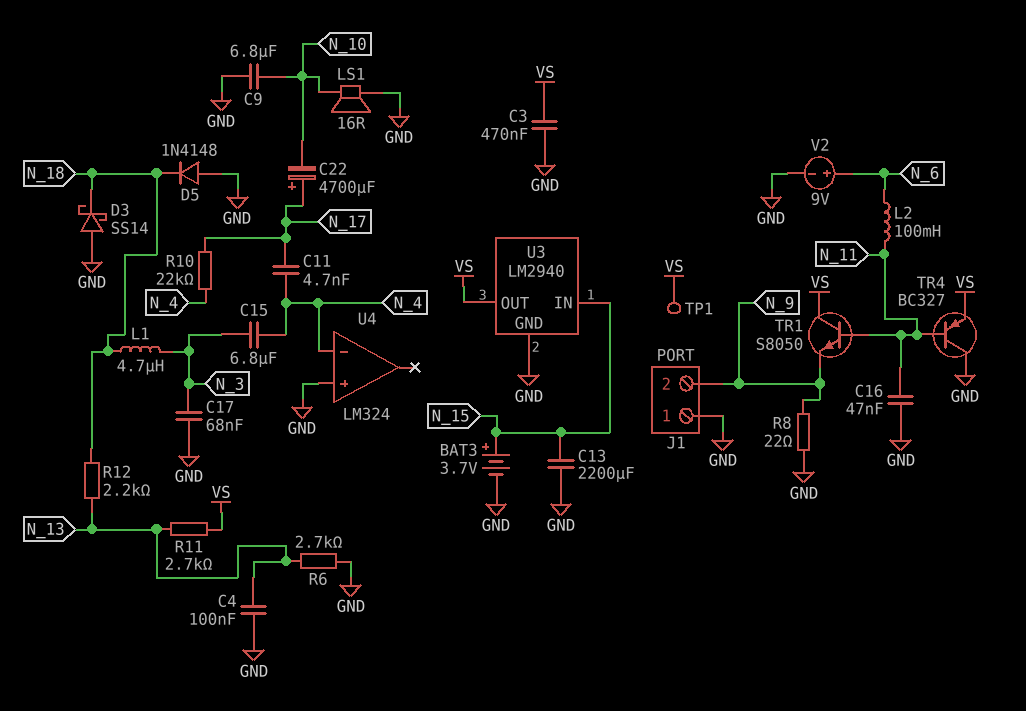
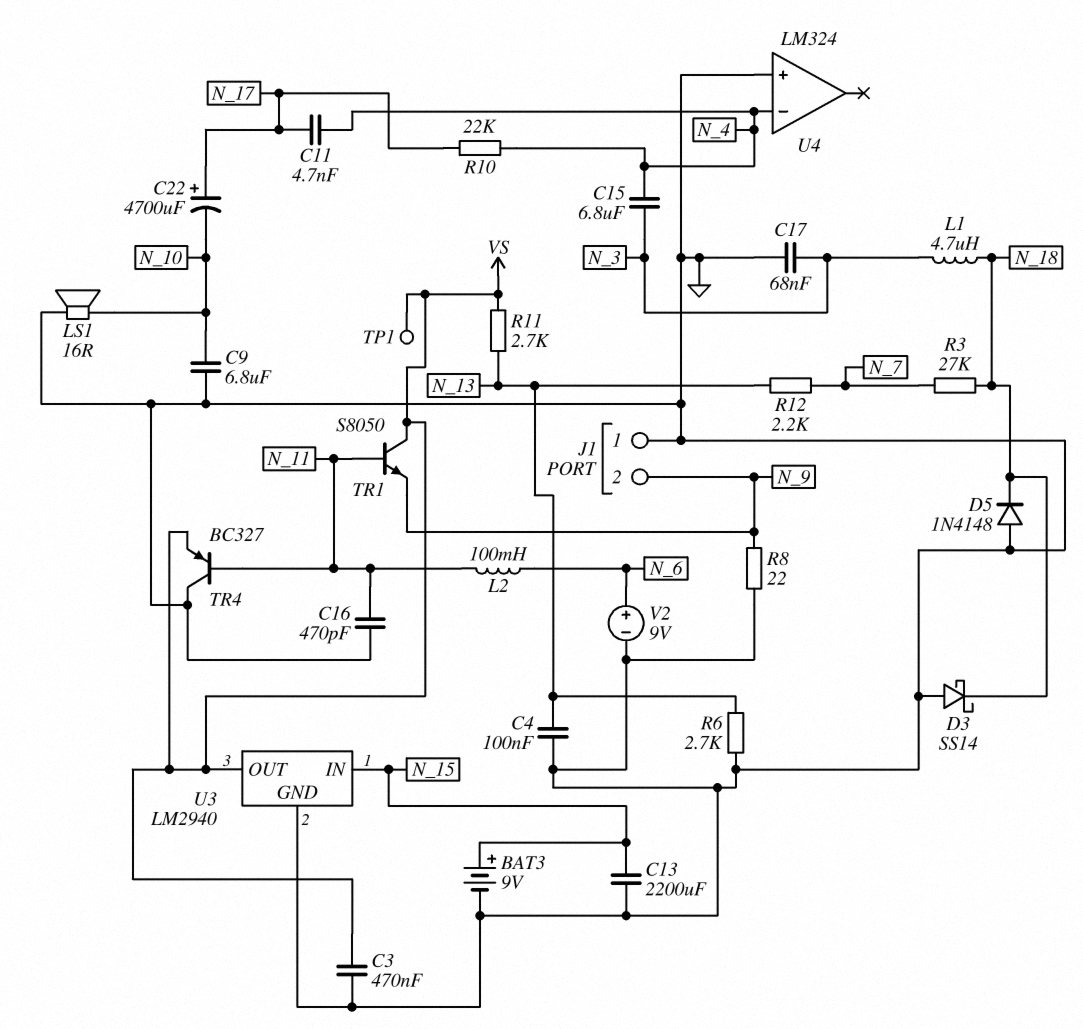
BAT3: 3.7V (plus N_15, minus GND) -> 9V (plus N_15, minus GND)
C16: 47nF (GND, N_11) -> 470pF (GND, N_11)
R3: none -> 27k (N_7, N_18)
R12: 2.2k (N_13, N_18) -> 2.2k (N_7, N_13)

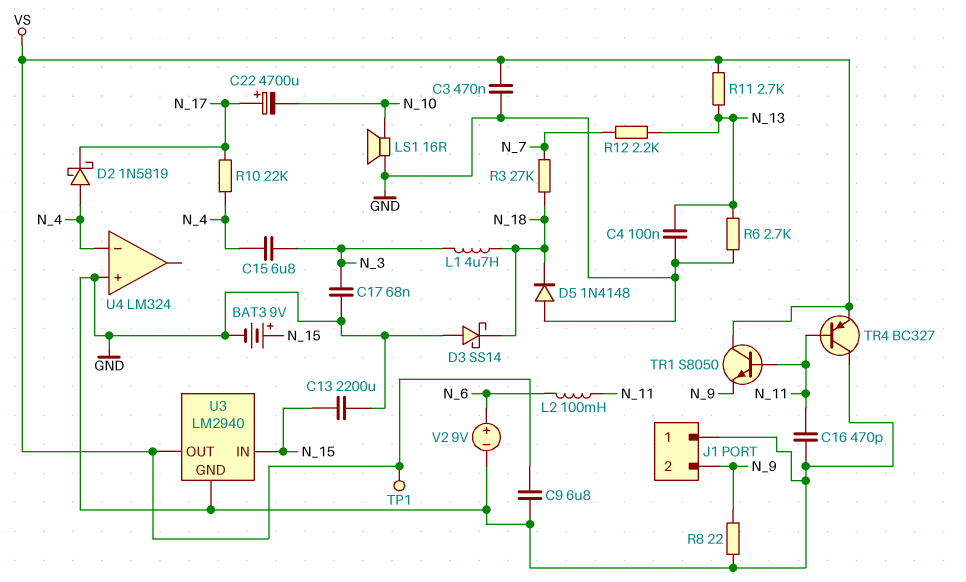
C9: 6.8uF (GND, N_10) -> 6.8uF (GND, VS)
C11: 4.7nF (N_4, N_17) -> none
D2: none -> schottky 1N5819 (A N_4, K N_17)

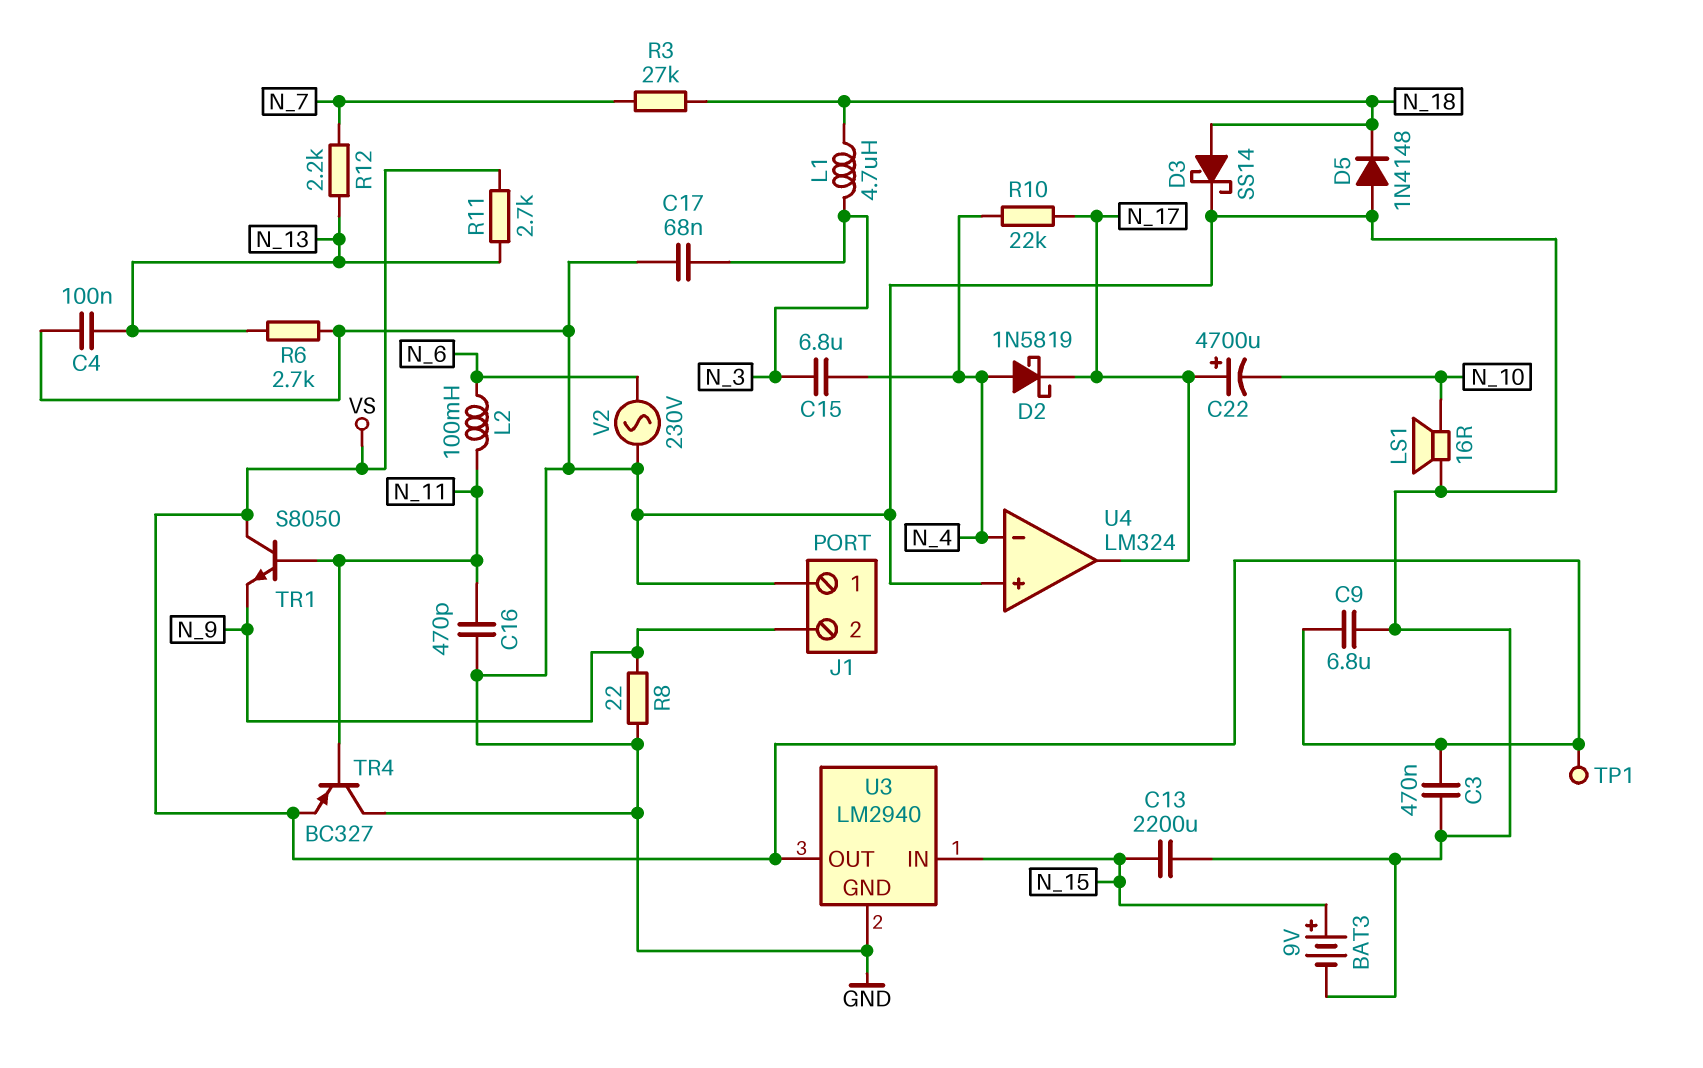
D3: schottky SS14 (A GND, K N_18) -> schottky SS14 (A N_18, K GND)
U4 pin out: none -> N_17
V2: 9V (plus N_6, minus GND) -> AC 230V (GND, N_6)

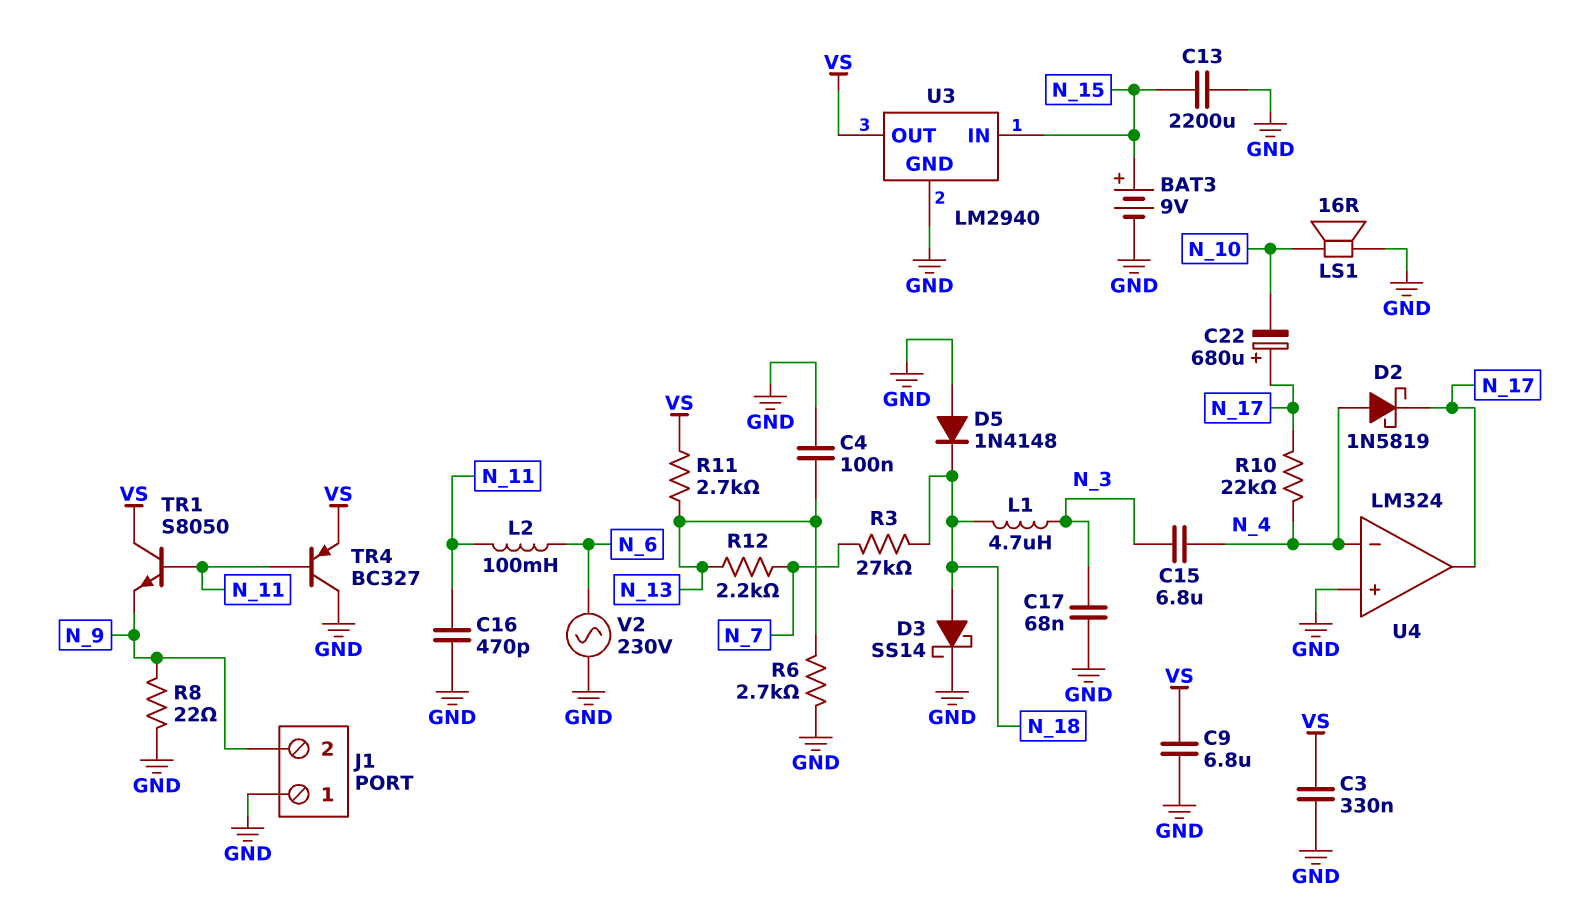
C3: 470nF (GND, VS) -> 330nF (GND, VS)
C22: 4700uF (plus N_17, minus N_10) -> 680uF (plus N_17, minus N_10)
TP1: test point (VS) -> none

